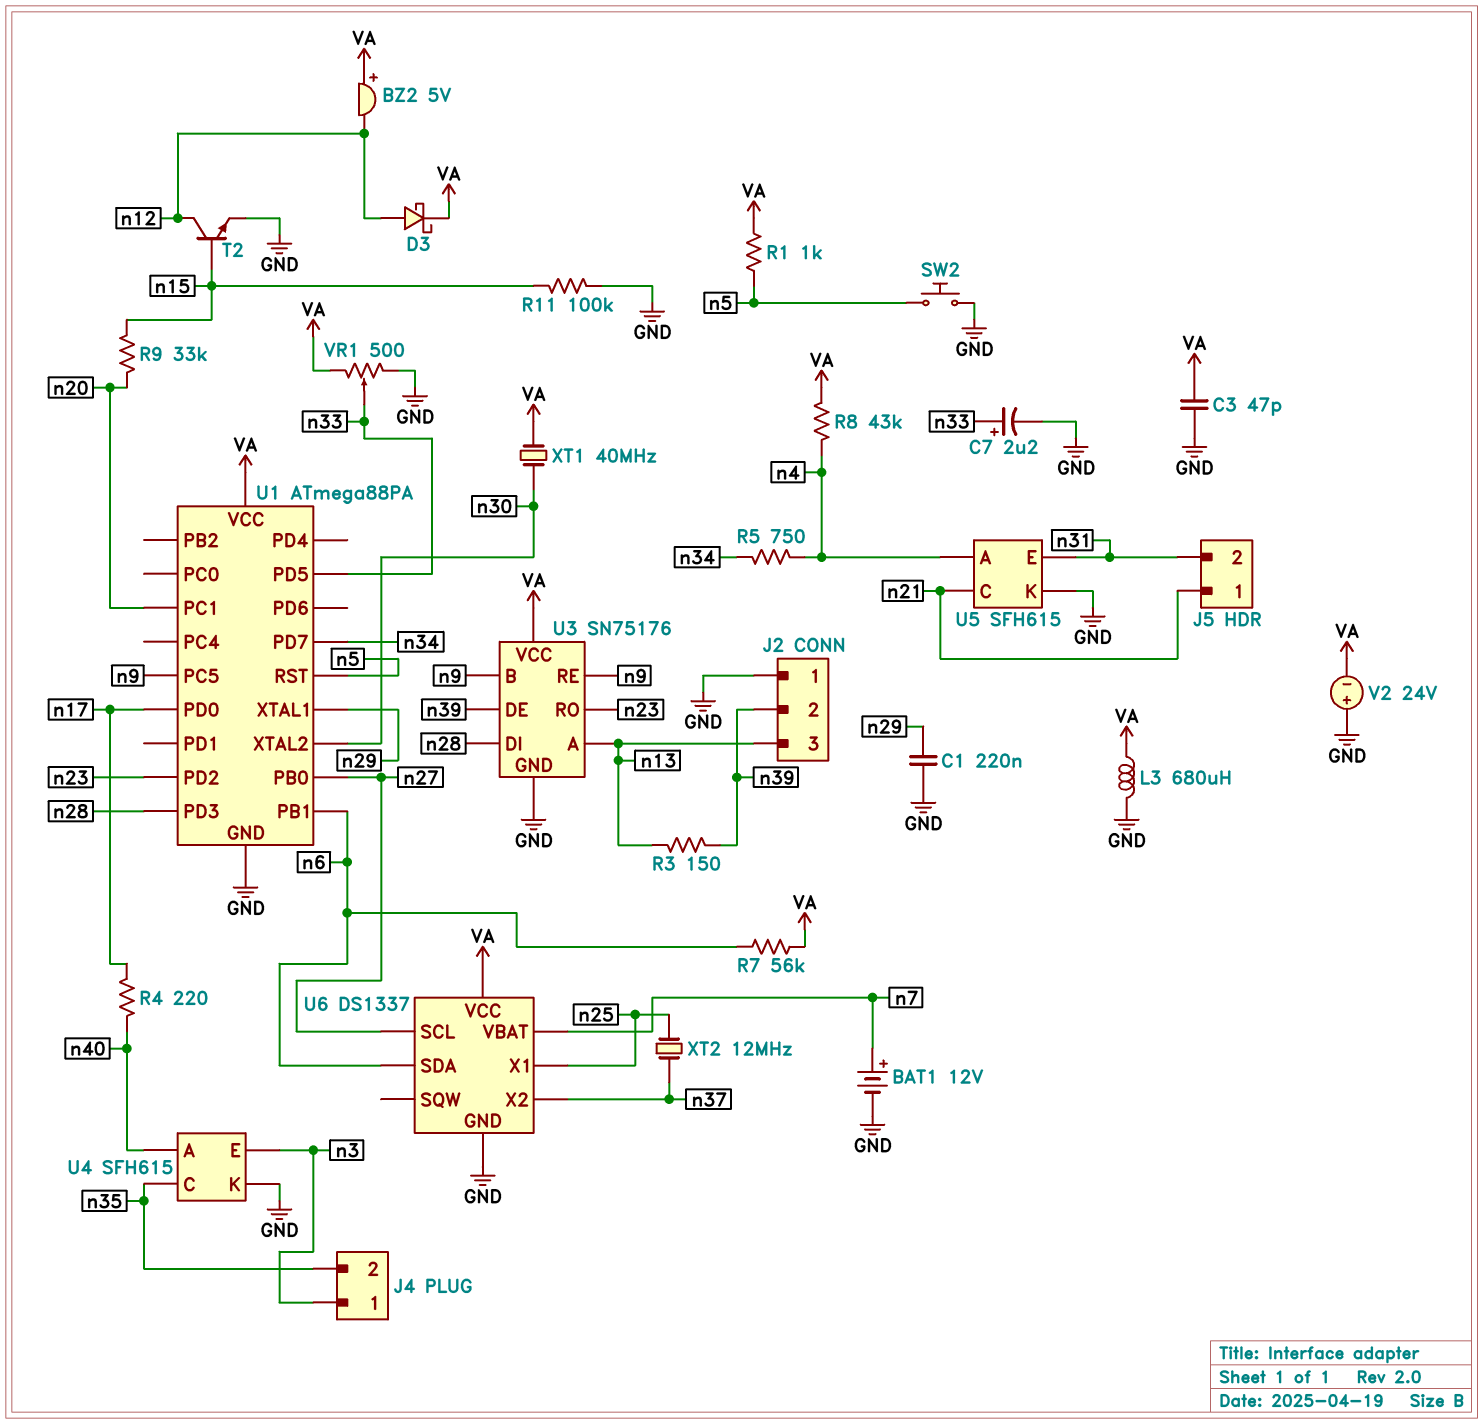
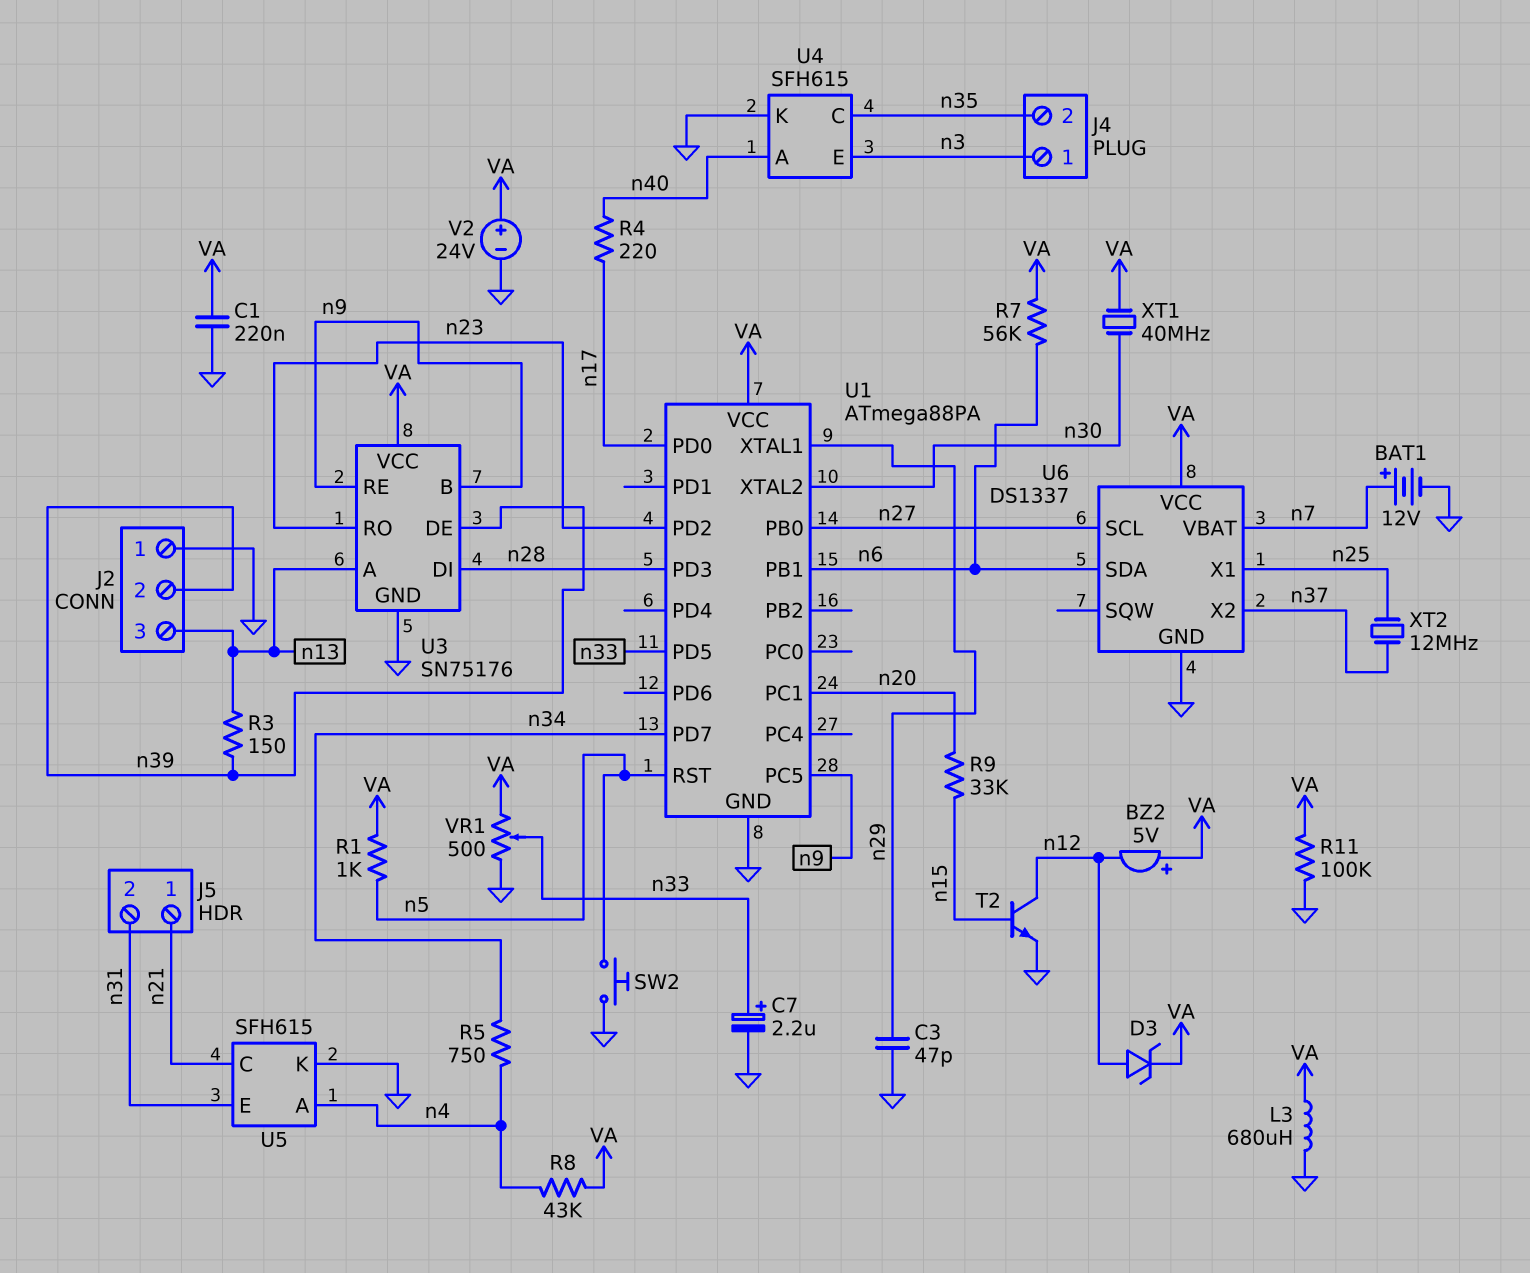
C1: 220nF (GND, n29) -> 220nF (GND, VA)
C3: 47pF (GND, VA) -> 47pF (GND, n29)
D3: schottky (A n12, K VA) -> zener (A n12, K VA)
R11: 100k (GND, n15) -> 100k (GND, VA)
V2: 24V (plus GND, minus VA) -> 24V (plus VA, minus GND)

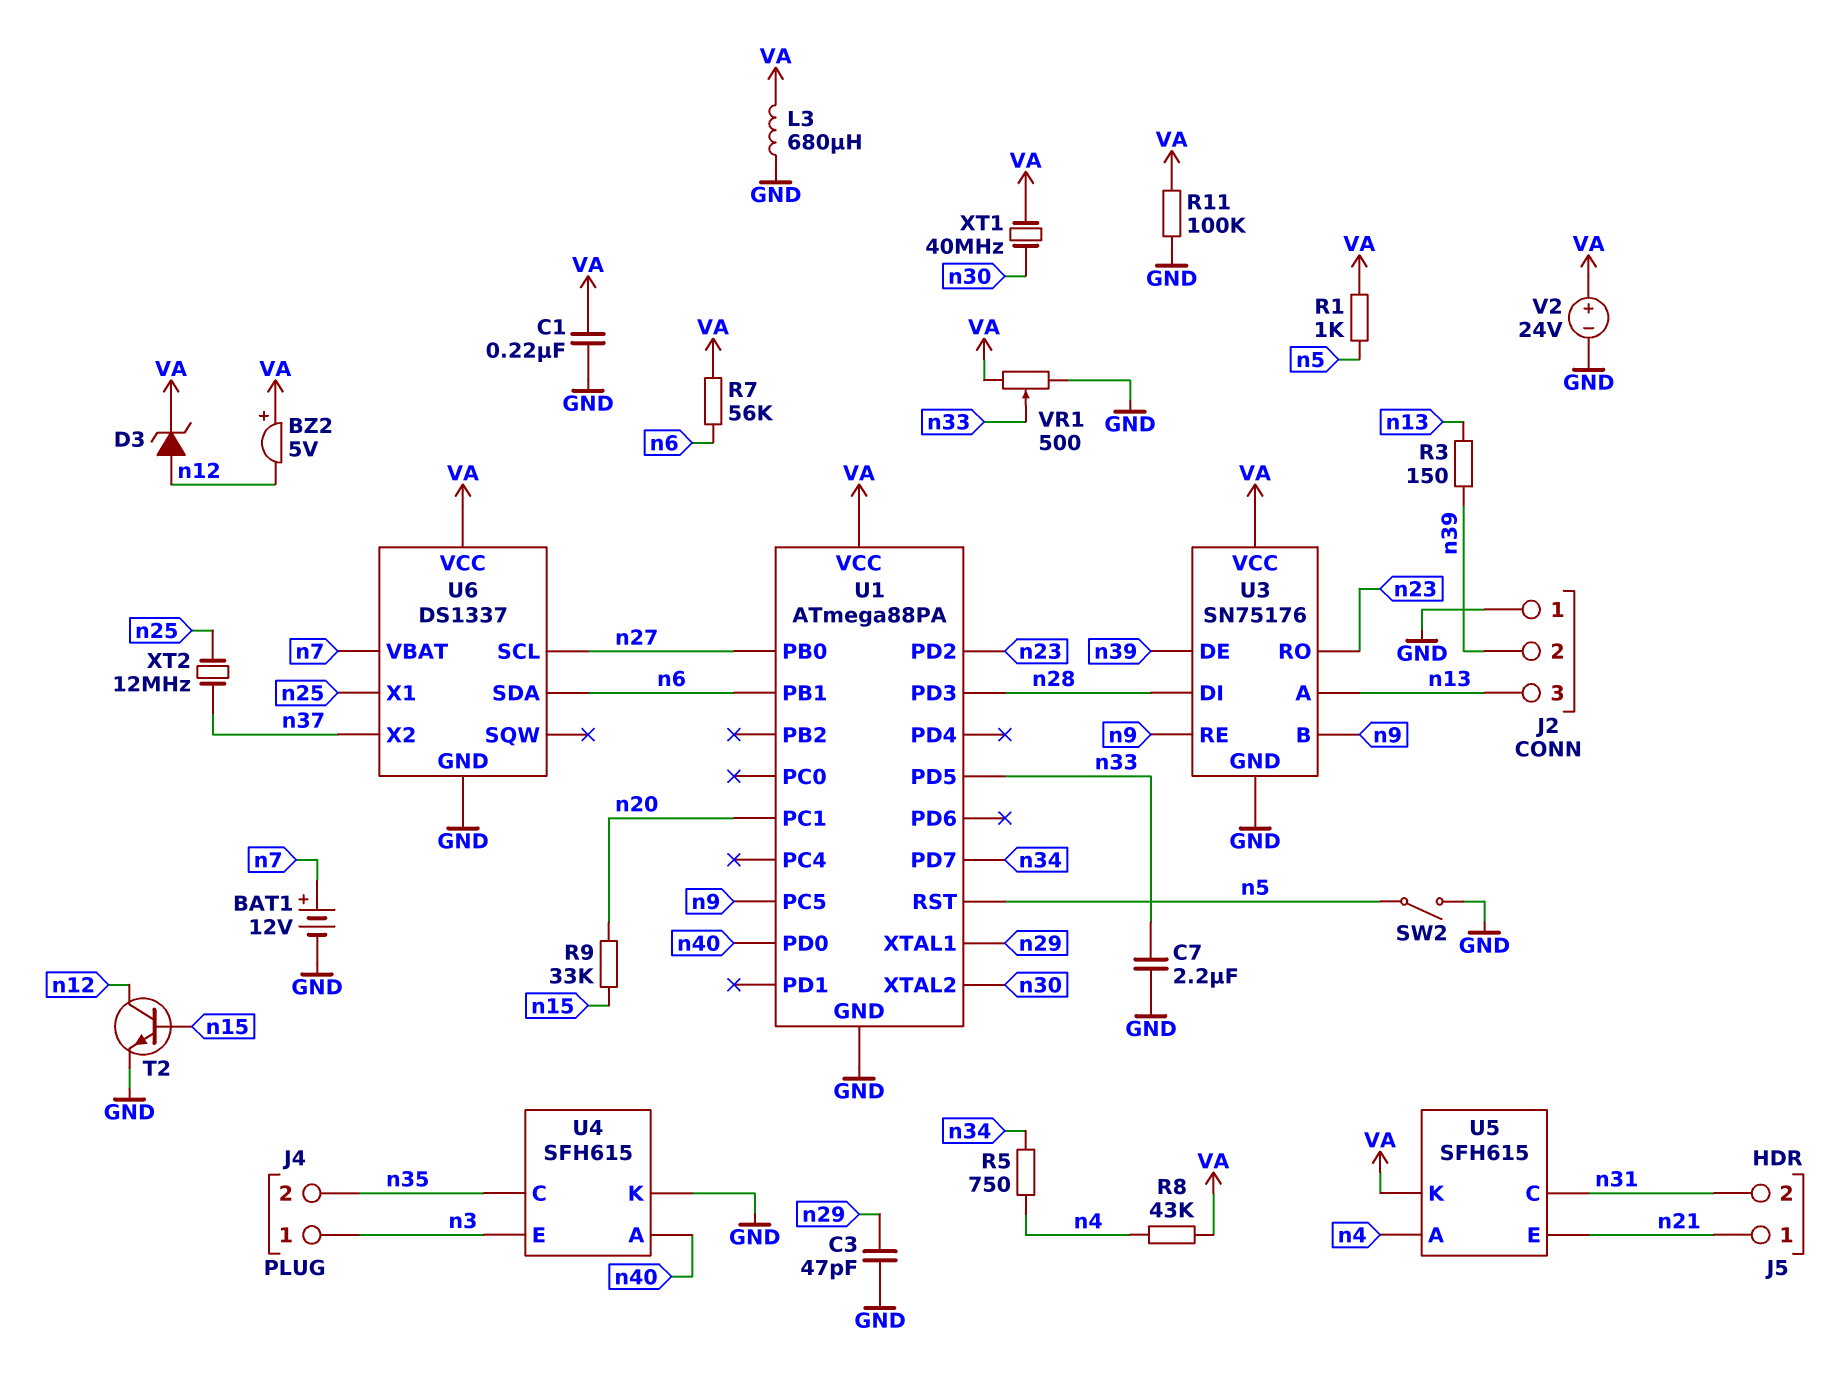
C7: 2.2uF (plus n33, minus GND) -> 2.2uF (GND, n33)
R4: 220 (n17, n40) -> none
SW2: button (GND, n5) -> switch (GND, n5)
U1 pin PD0: n17 -> n40
U5 pin C: n21 -> n31
U5 pin E: n31 -> n21
U5 pin K: GND -> VA

